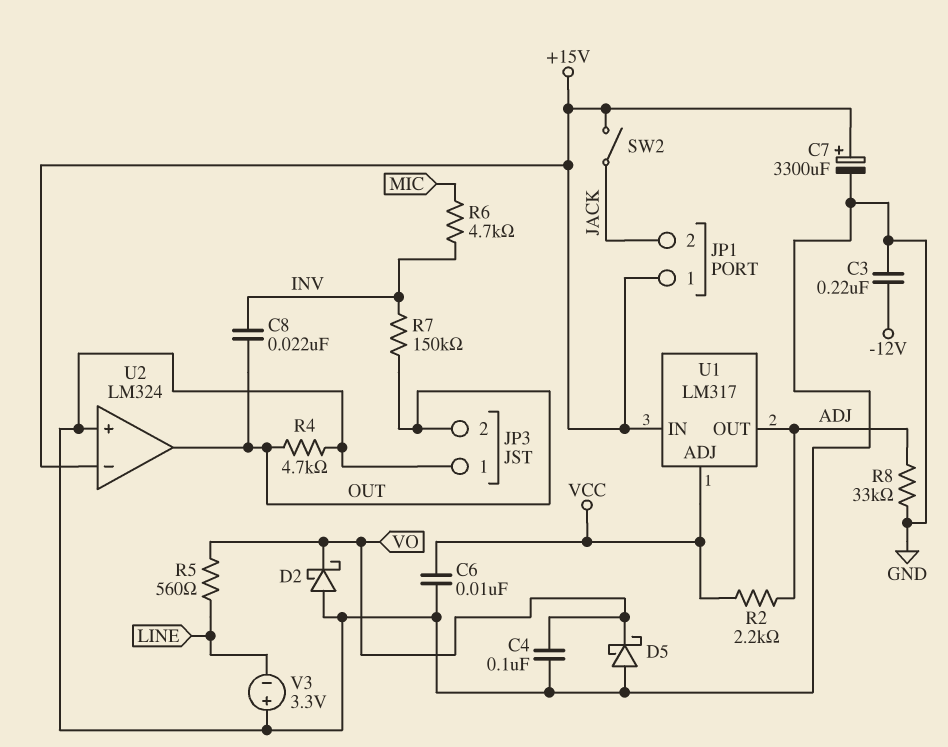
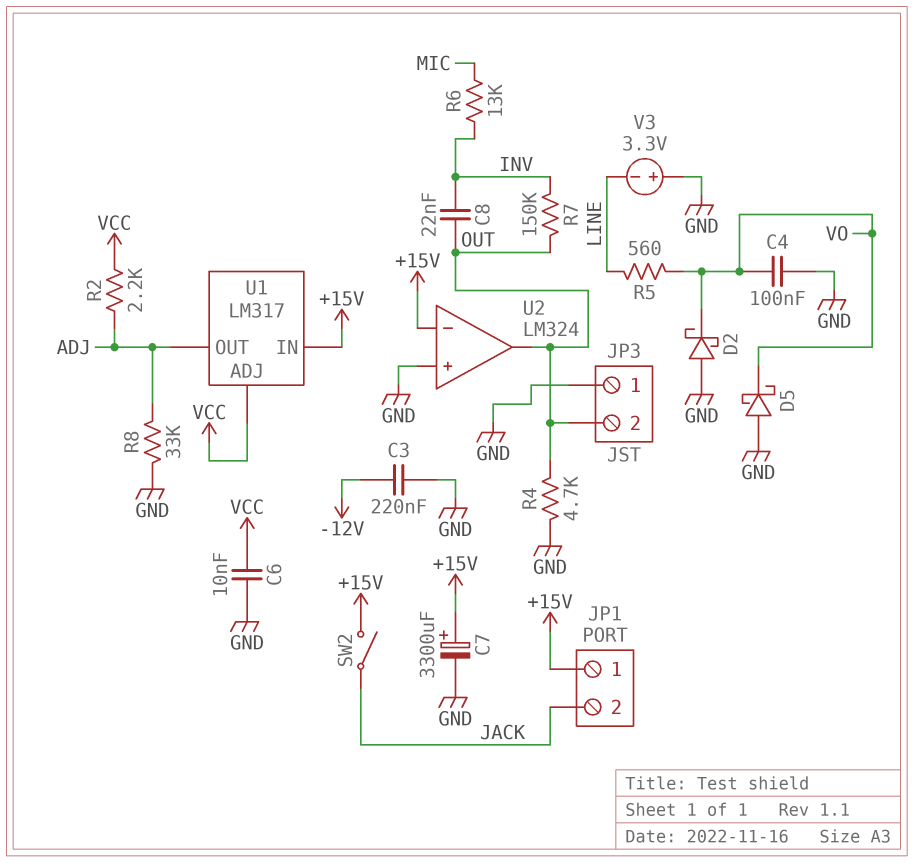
R6: 4.7k (INV, MIC) -> 13k (INV, MIC)

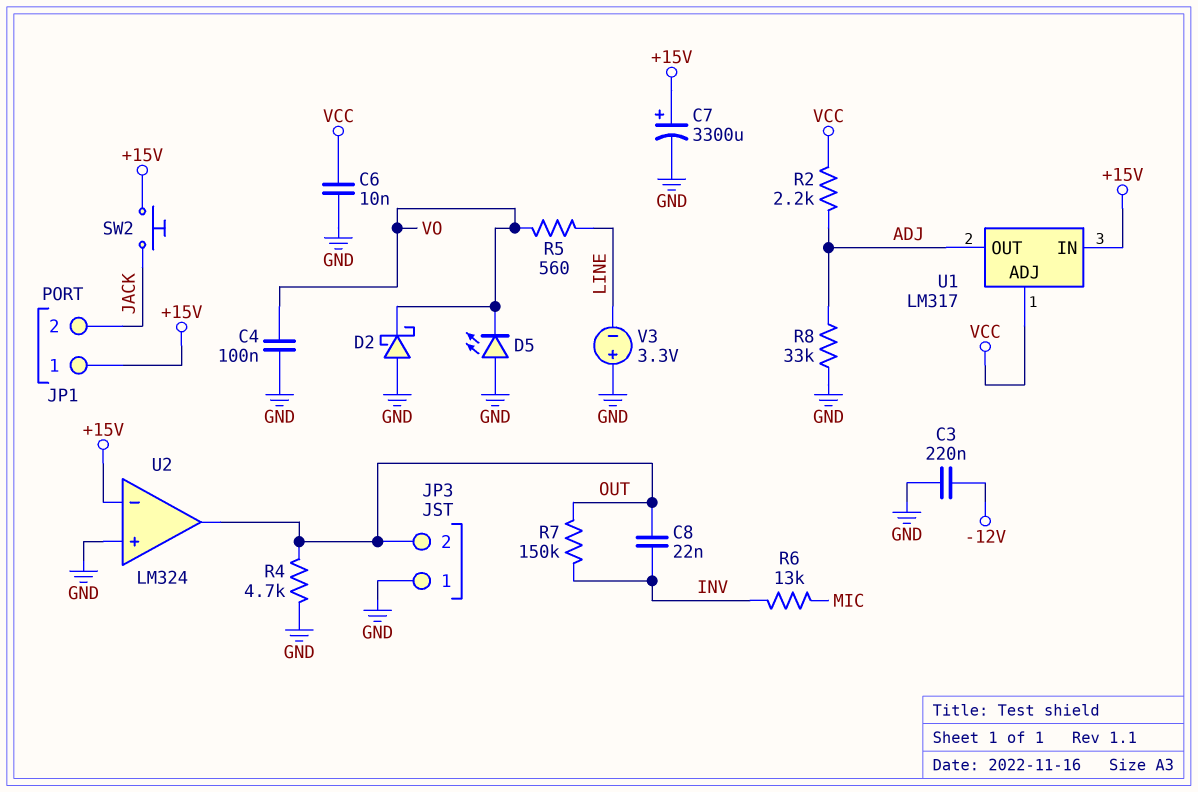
D5: schottky (A GND, K VO) -> LED (A GND, K VO)
SW2: switch (+15V, JACK) -> button (+15V, JACK)

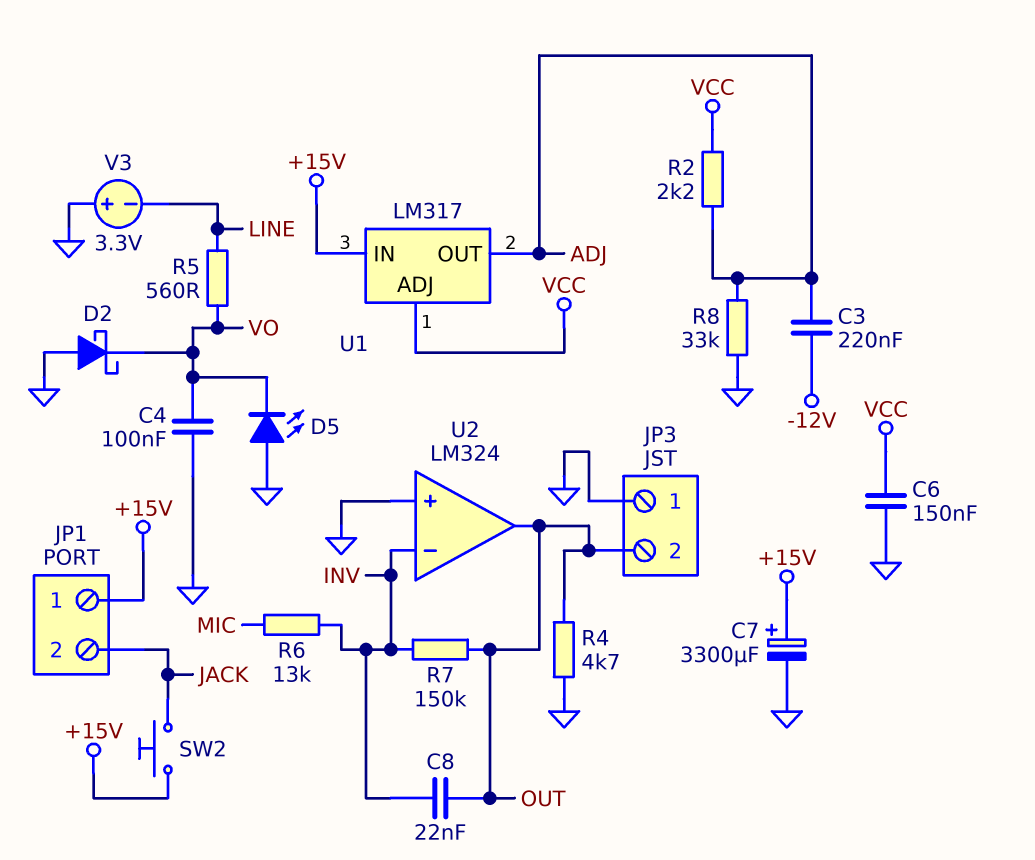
C3: 220nF (-12V, GND) -> 220nF (-12V, ADJ)
C6: 10nF (GND, VCC) -> 150nF (GND, VCC)
U2 pin in-: +15V -> INV

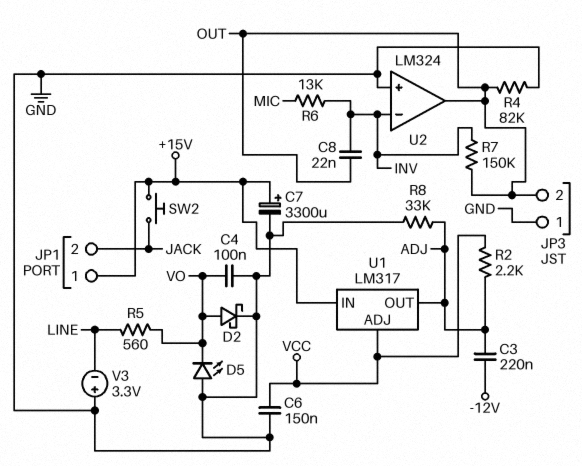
D2: schottky (A GND, K VO) -> schottky (A VO, K GND)
R4: 4.7k (GND, OUT) -> 82k (GND, OUT)

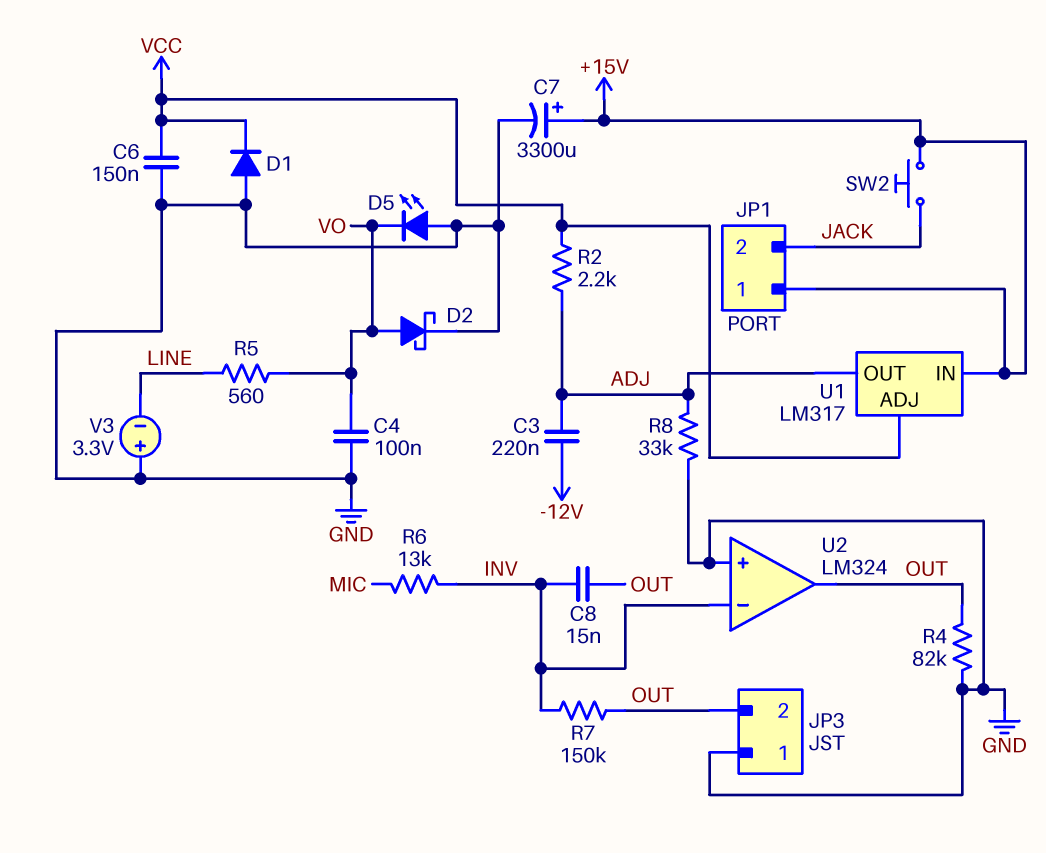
C8: 22nF (INV, OUT) -> 15nF (INV, OUT)
D1: none -> diode (A GND, K VCC)

